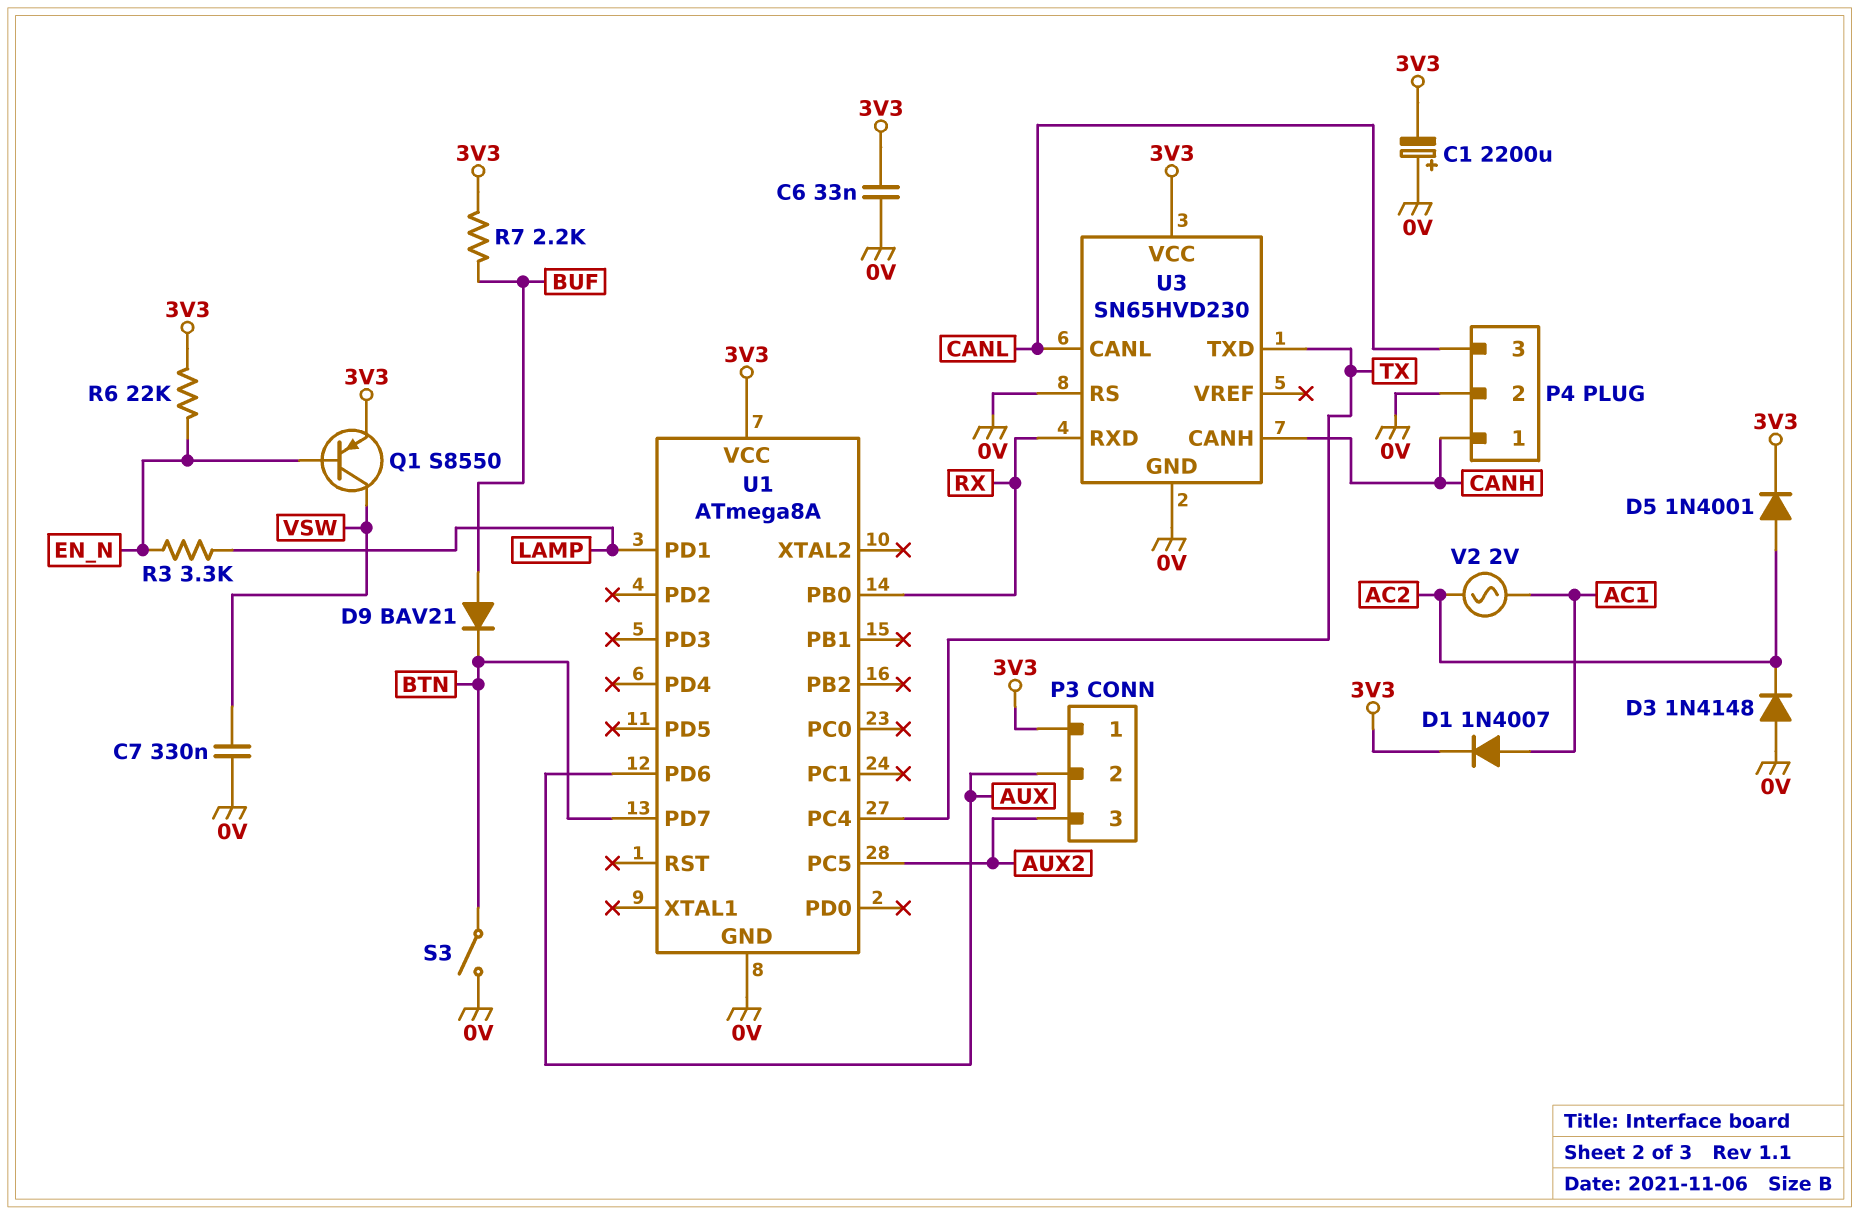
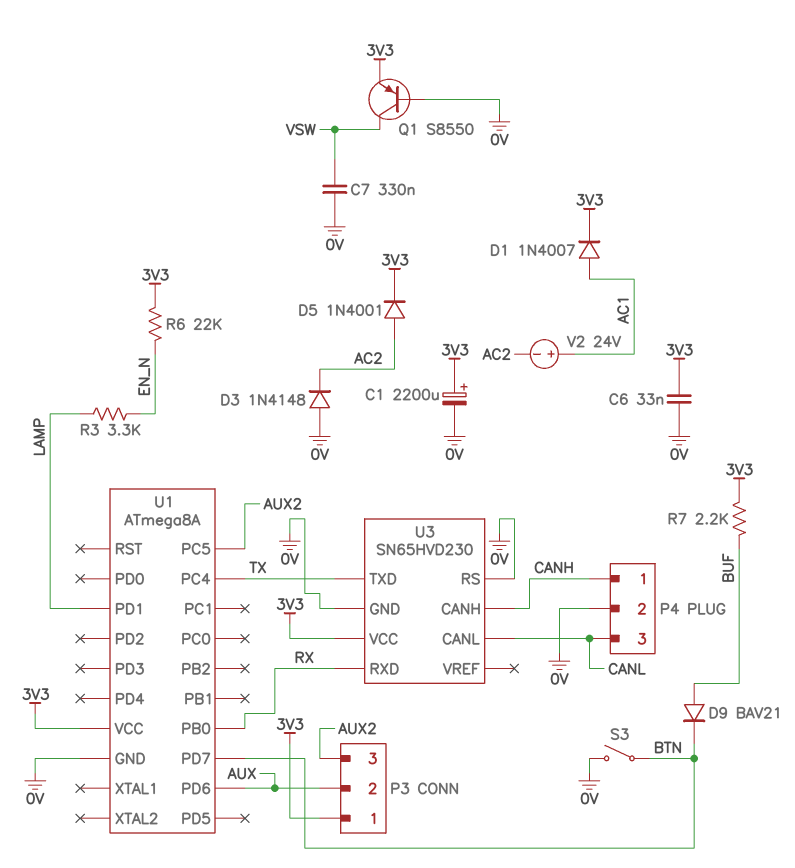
C1: 2200uF (plus 0V, minus 3V3) -> 2200uF (plus 3V3, minus 0V)
Q1: PNP S8550 (B EN_N, C VSW, E 3V3) -> PNP S8550 (B 0V, C VSW, E 3V3)
V2: AC 2V (AC1, AC2) -> 24V (plus AC1, minus AC2)

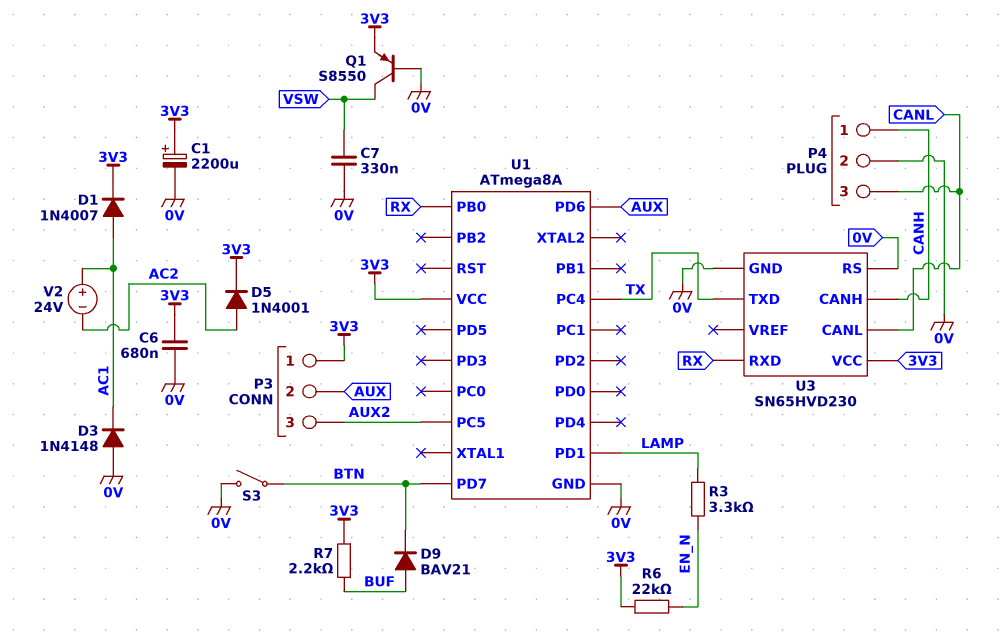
C6: 33nF (0V, 3V3) -> 680nF (0V, 3V3)
D3: diode 1N4148 (A 0V, K AC2) -> diode 1N4148 (A 0V, K AC1)

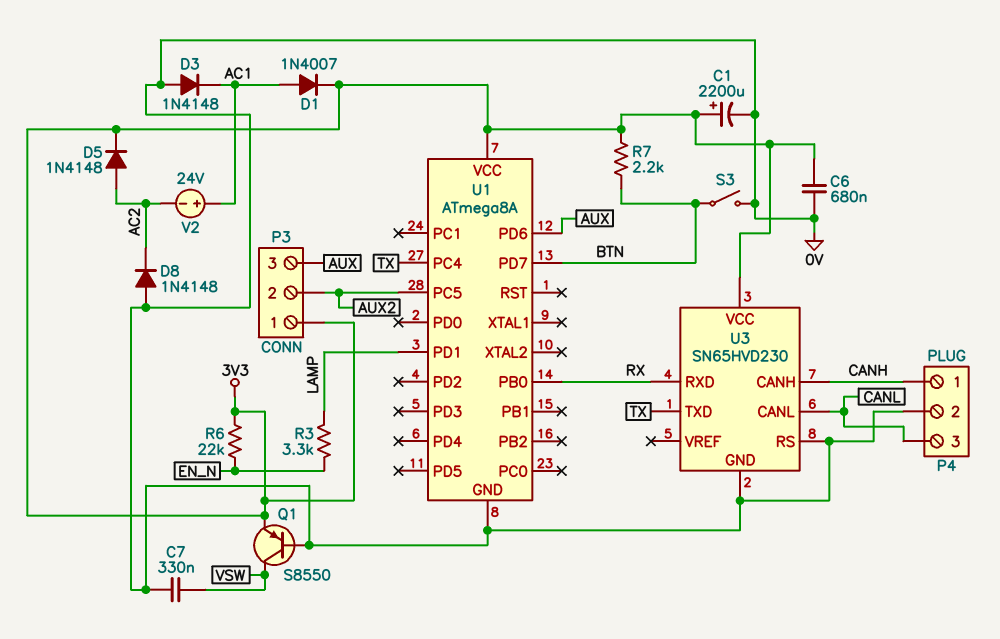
D5: diode 1N4001 (A AC2, K 3V3) -> diode 1N4148 (A AC2, K 3V3)
D8: none -> diode 1N4148 (A 0V, K AC2)
D9: diode BAV21 (A BUF, K BTN) -> none
P3 pin 2: AUX -> AUX2
P3 pin 3: AUX2 -> AUX
R7: 2.2k (3V3, BUF) -> 2.2k (3V3, BTN)

